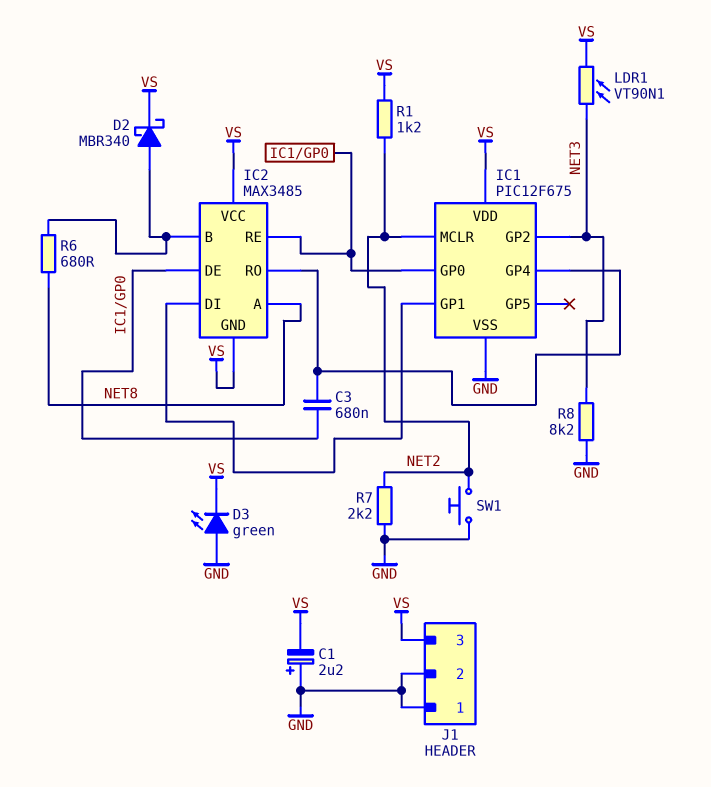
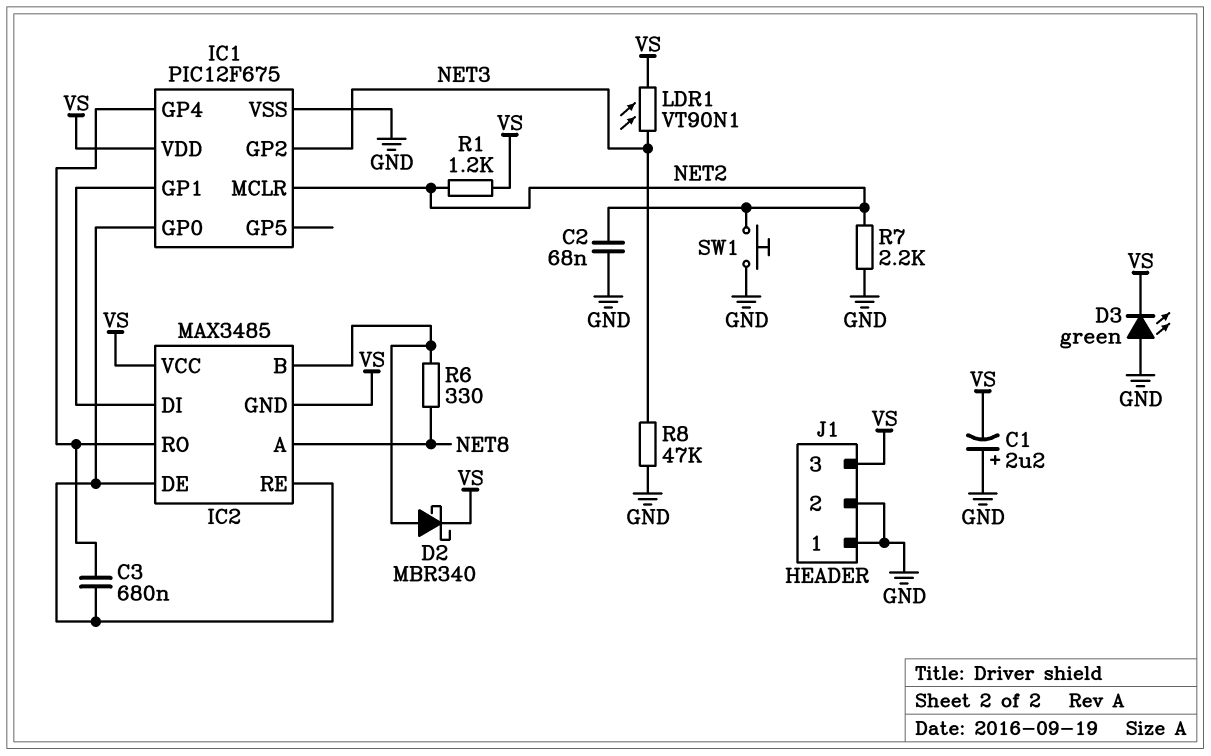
C2: none -> 68nF (GND, NET2)
R6: 680 (IC2/B, NET8) -> 330 (IC2/B, NET8)
R8: 8.2k (GND, NET3) -> 47k (GND, NET3)

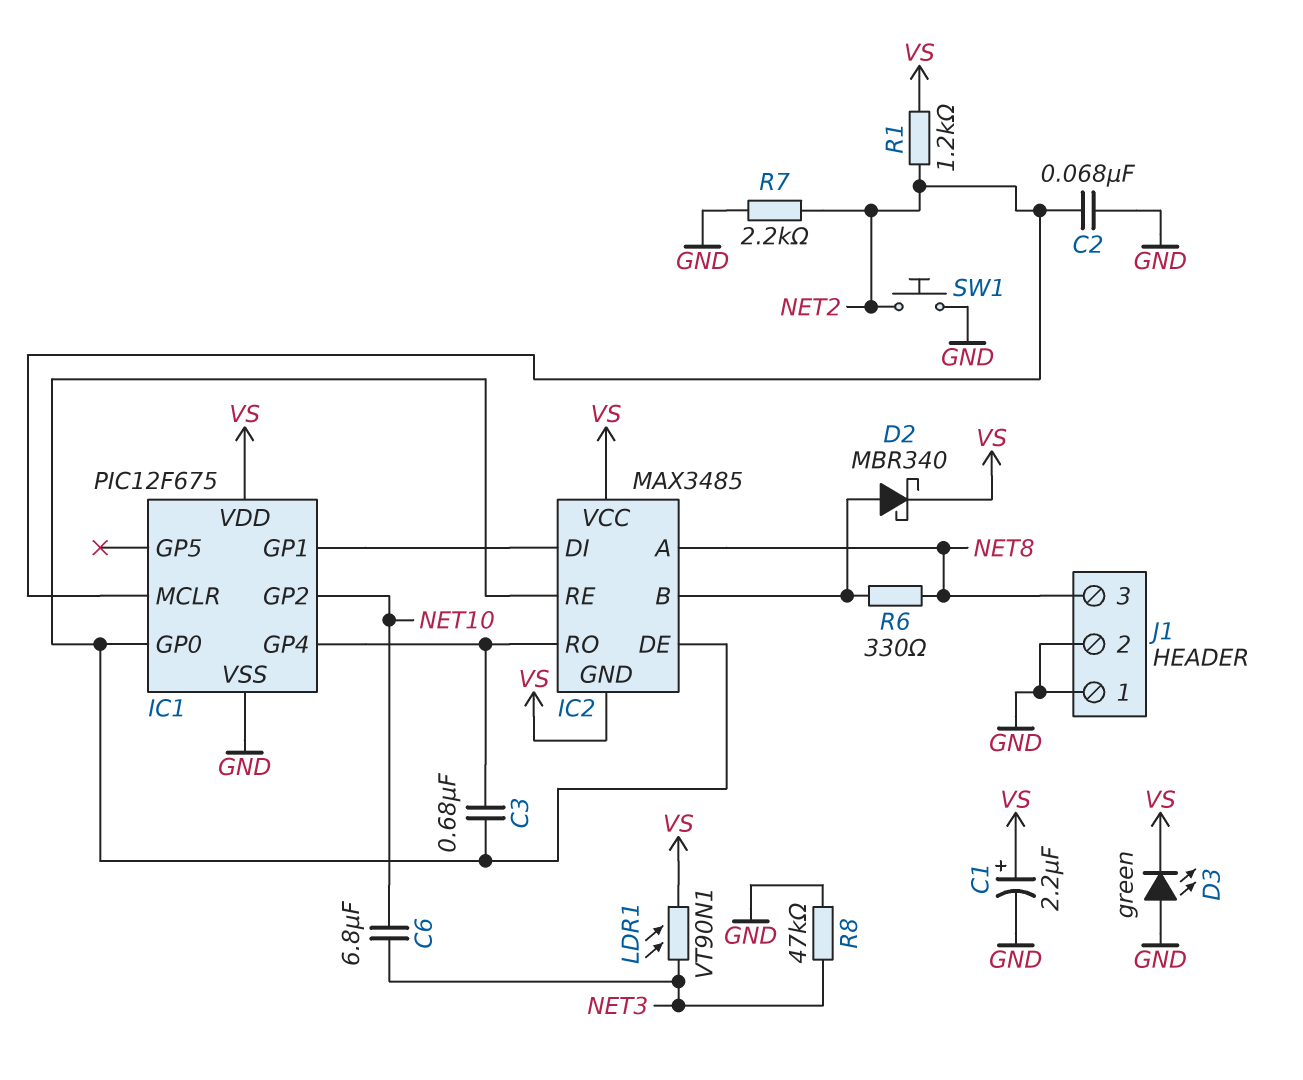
C1: 2.2uF (plus GND, minus VS) -> 2.2uF (plus VS, minus GND)
C6: none -> 6.8uF (NET3, NET10)
IC1 pin GP2: NET3 -> NET10
J1 pin 3: VS -> NET8

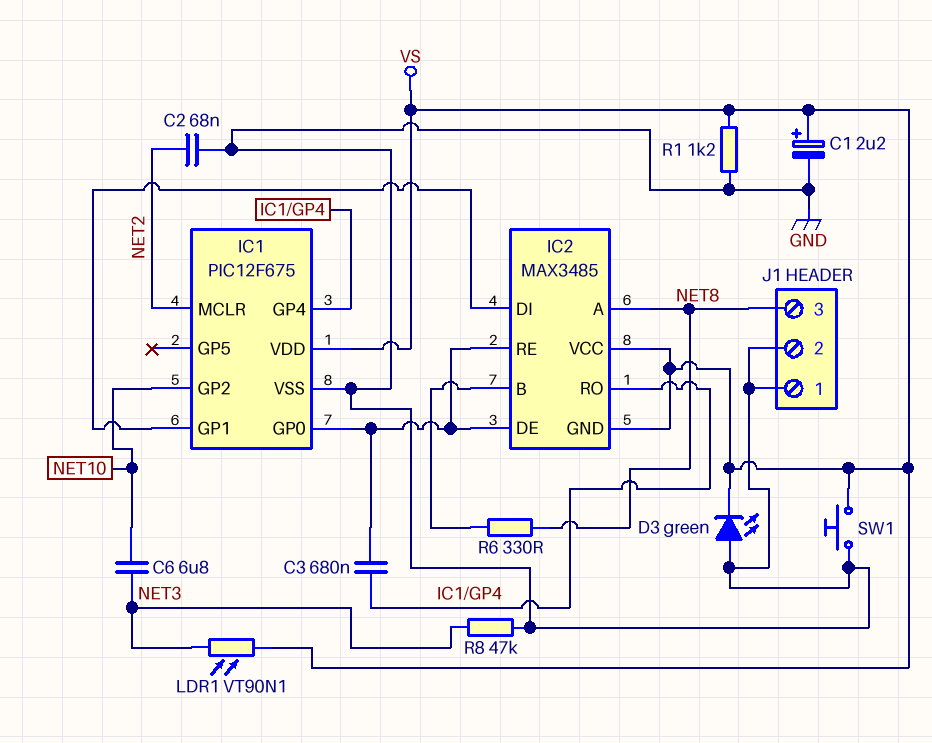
D2: schottky MBR340 (A IC2/B, K VS) -> none
R1: 1.2k (NET2, VS) -> 1.2k (GND, VS)
R7: 2.2k (GND, NET2) -> none
SW1: button (GND, NET2) -> button (GND, VS)

